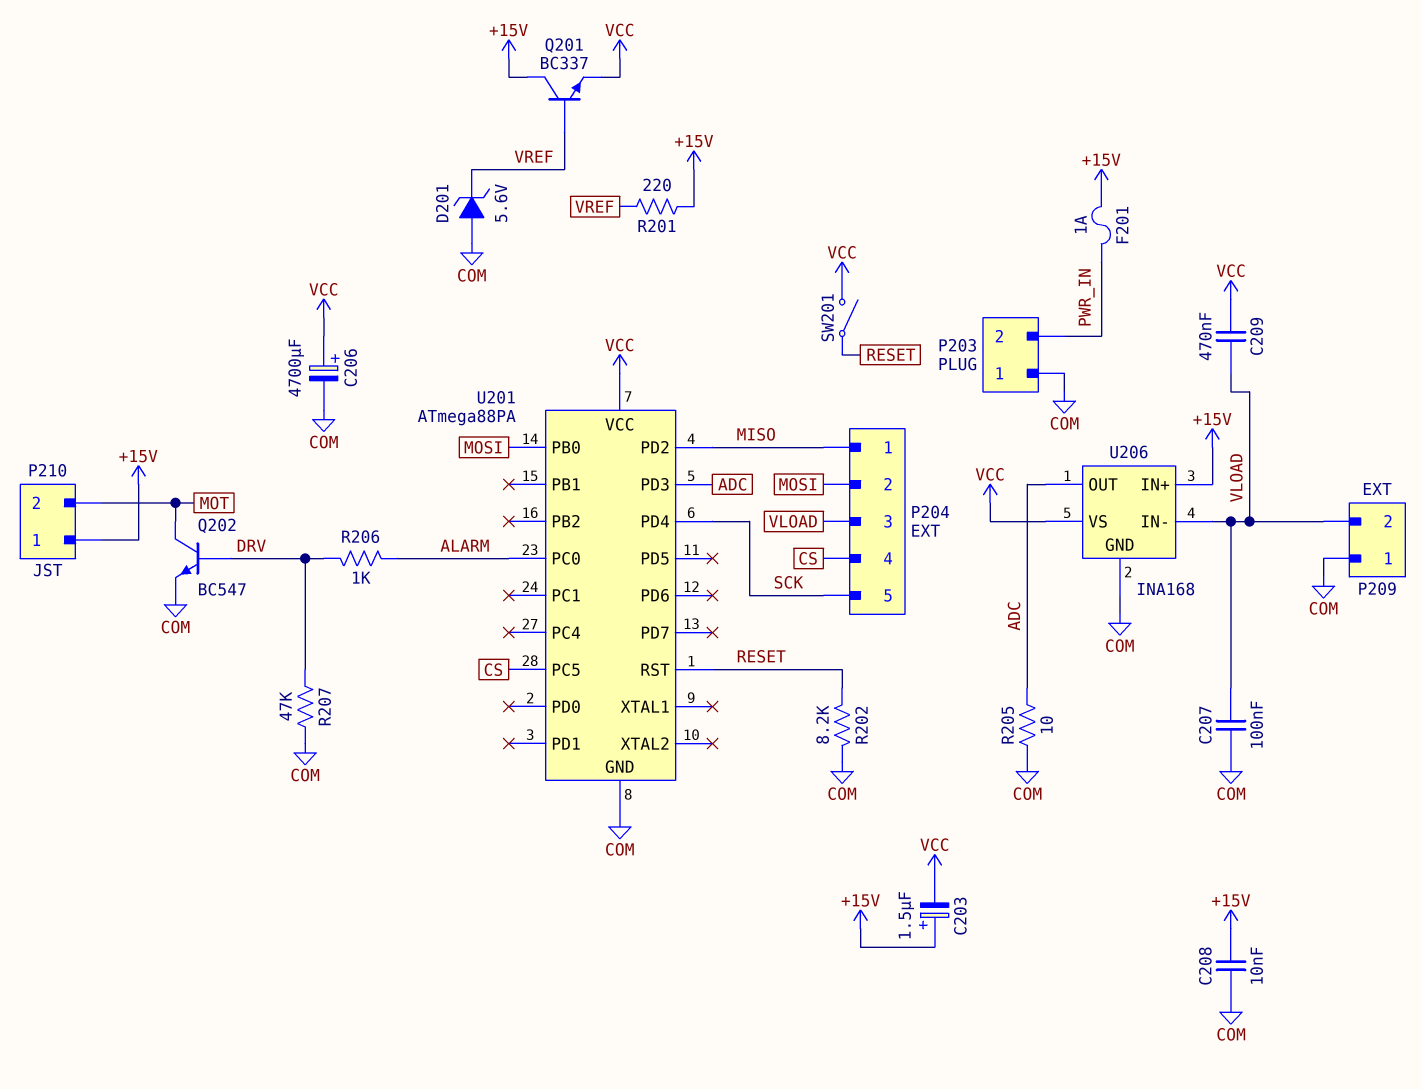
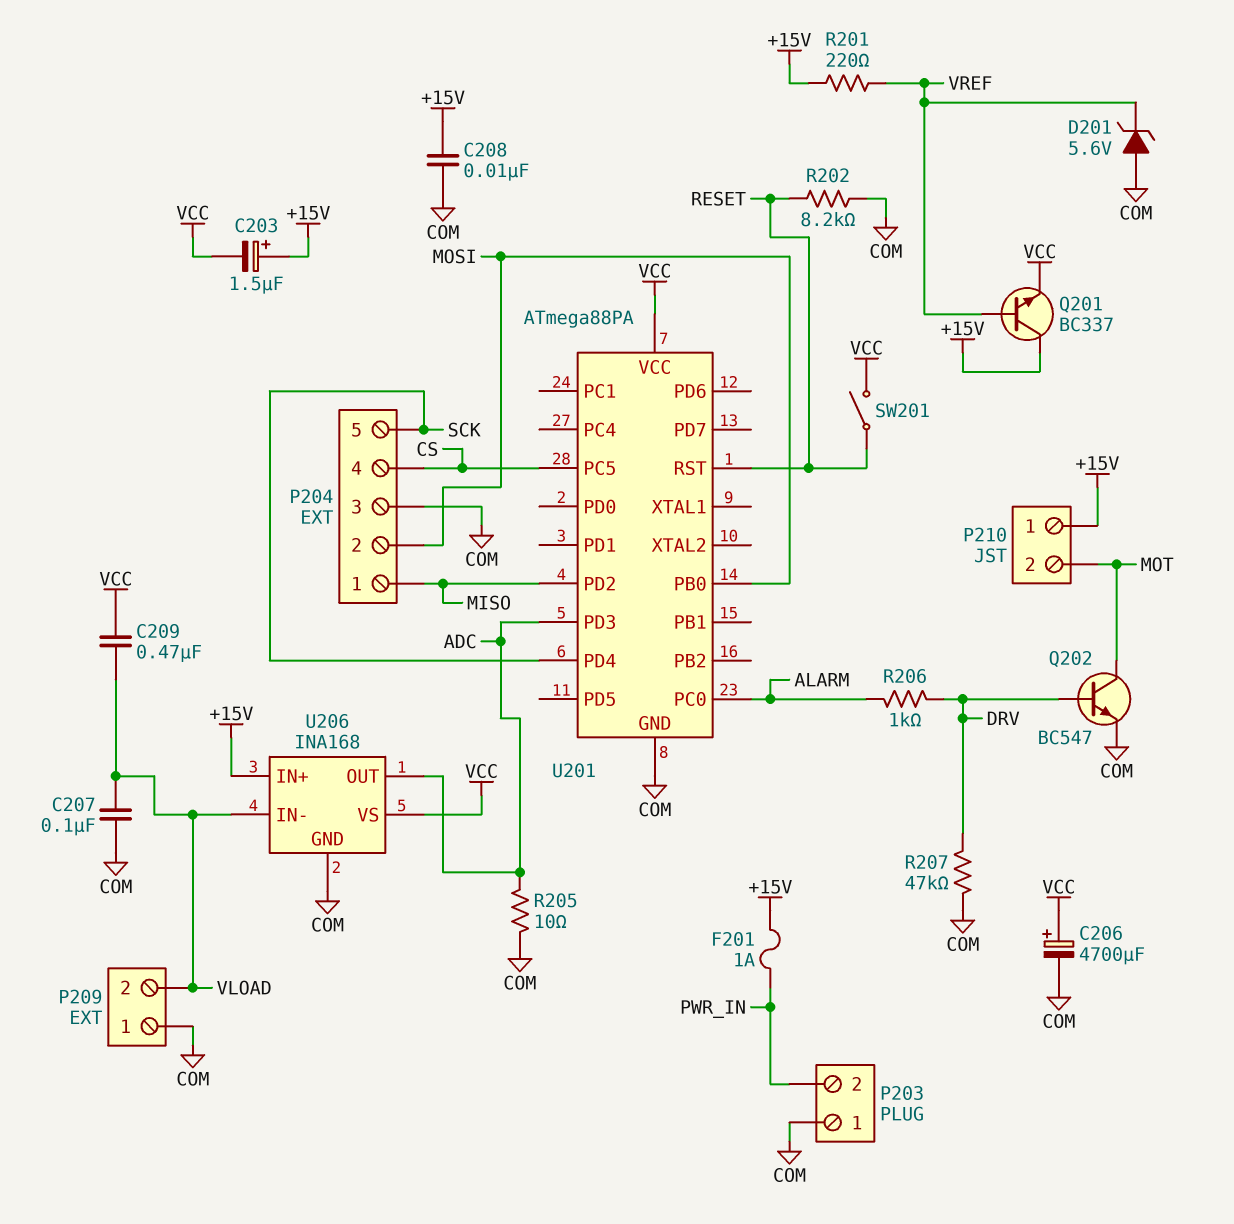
P204 pin 3: VLOAD -> COM

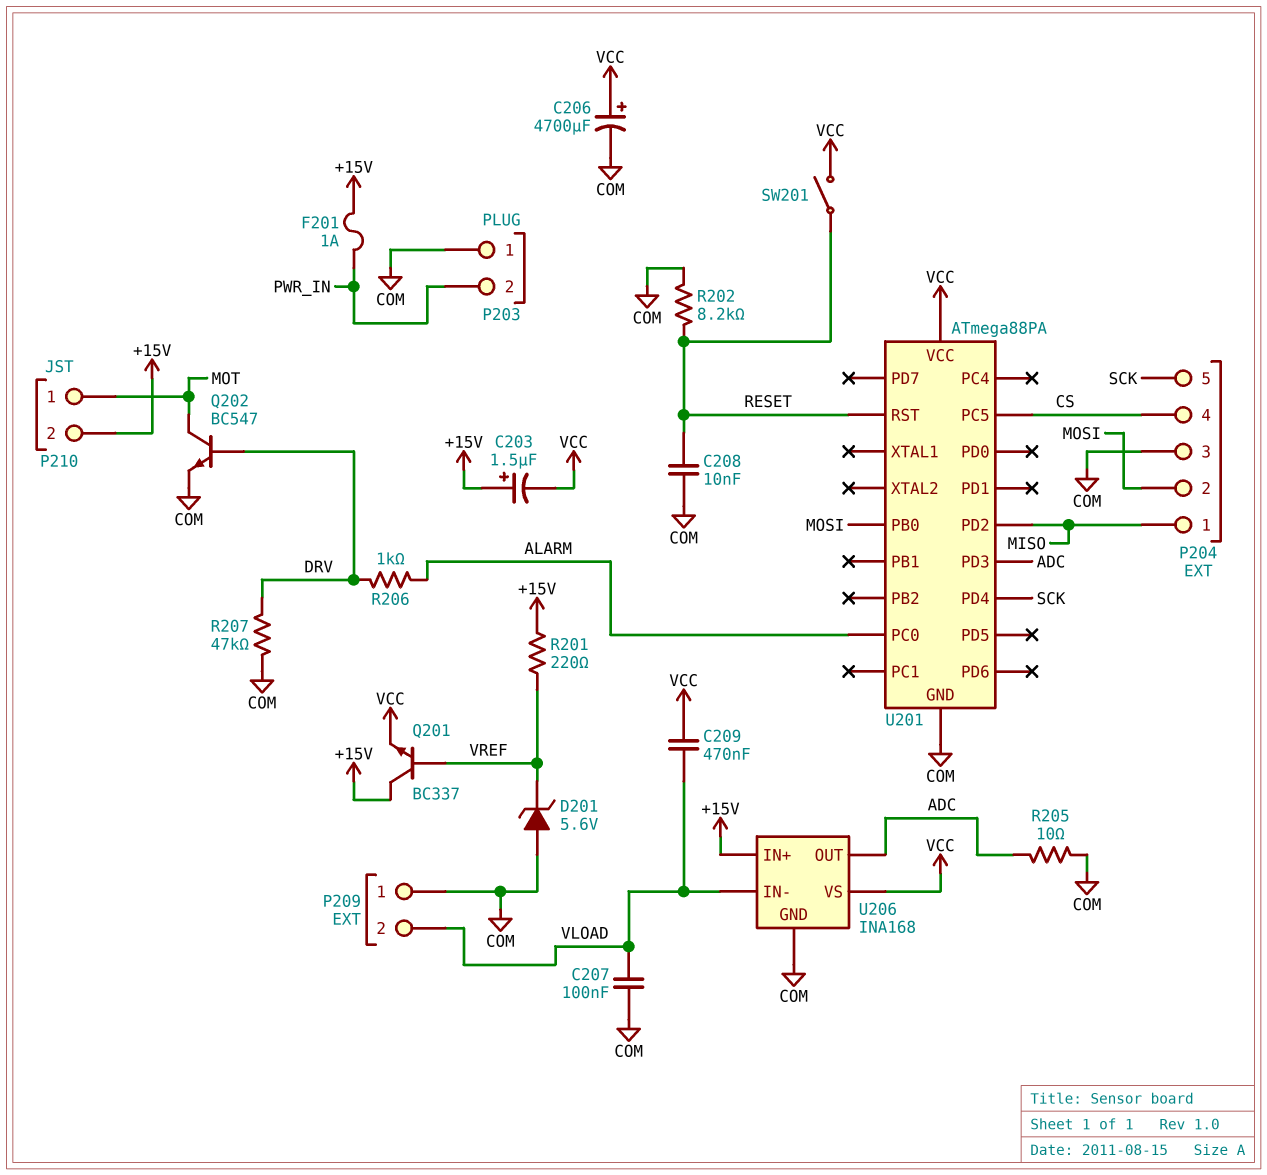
C208: 10nF (+15V, COM) -> 10nF (COM, RESET)
P210 pin 1: +15V -> MOT
P210 pin 2: MOT -> +15V

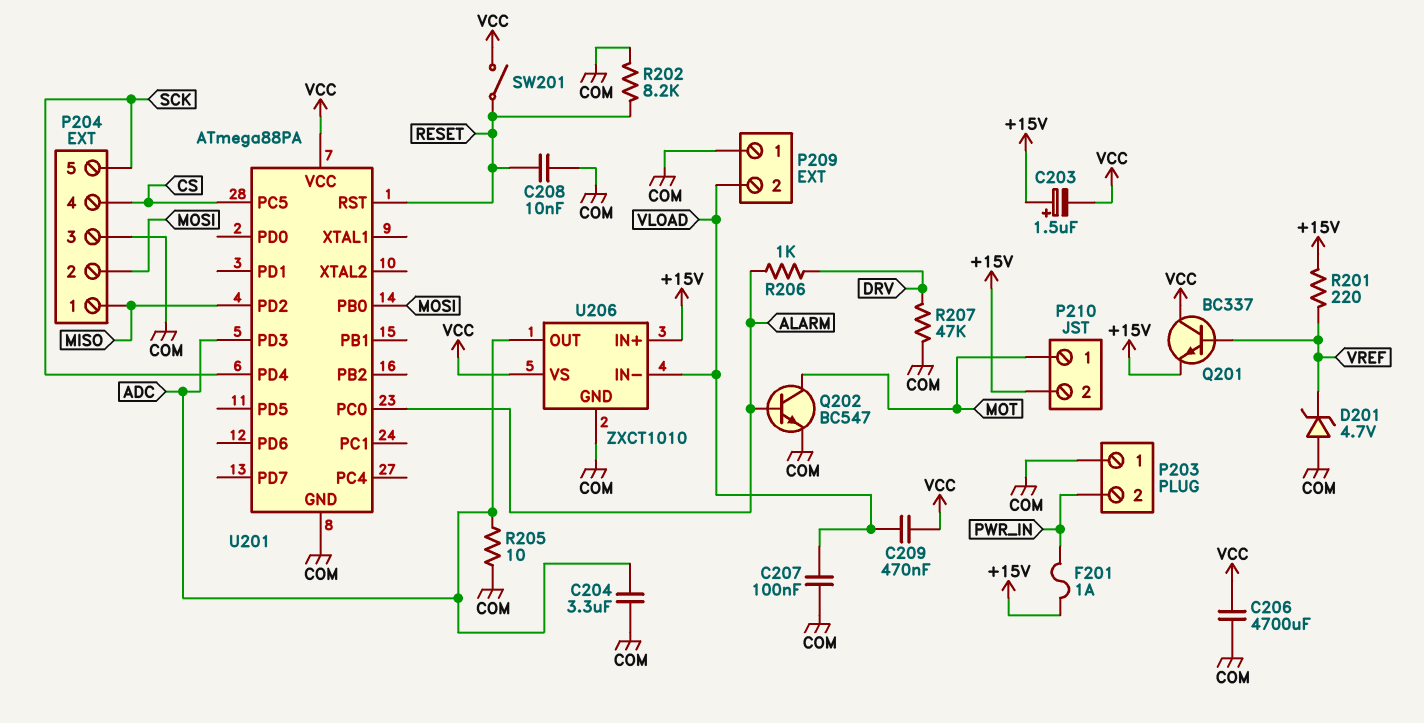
C204: none -> 3.3uF (ADC, COM)
C206: 4700uF (plus VCC, minus COM) -> 4700uF (COM, VCC)
D201: zener 5.6V (A COM, K VREF) -> zener 4.7V (A COM, K VREF)
Q201: NPN BC337 (B VREF, C +15V, E VCC) -> NPN BC337 (B VREF, C VCC, E +15V)
Q202: NPN BC547 (B DRV, C MOT, E COM) -> NPN BC547 (B ALARM, C MOT, E COM)
U206: INA168 -> ZXCT1010

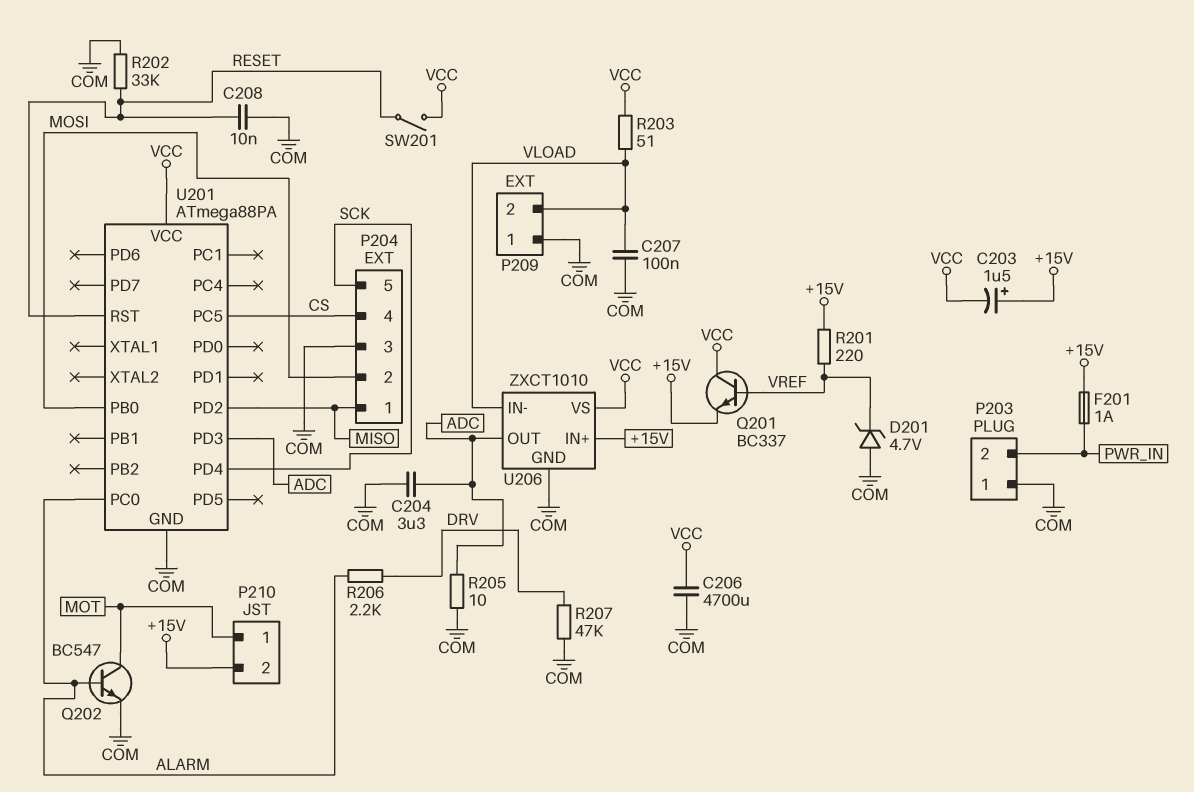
C209: 470nF (VCC, VLOAD) -> none
R202: 8.2k (COM, RESET) -> 33k (COM, RESET)
R203: none -> 51 (VCC, VLOAD)
R206: 1k (ALARM, DRV) -> 2.2k (ALARM, DRV)

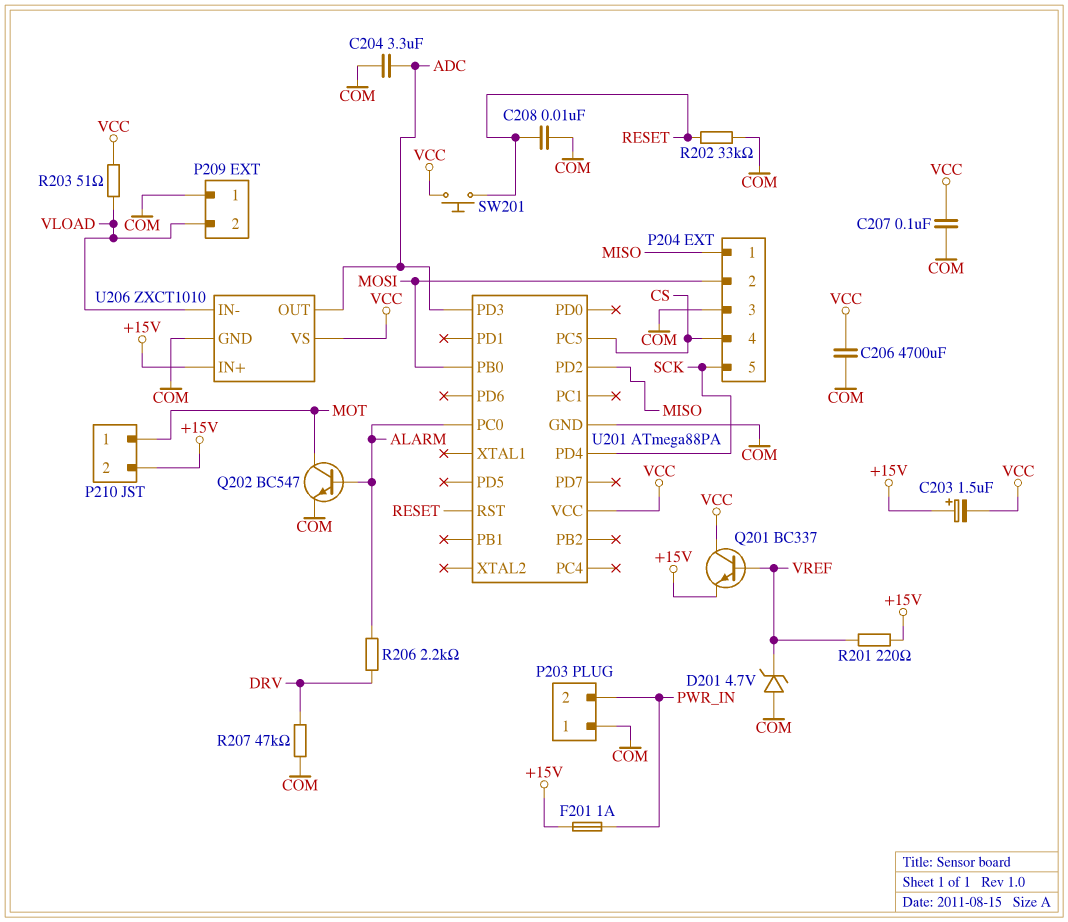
C207: 100nF (COM, VLOAD) -> 100nF (COM, VCC)
R205: 10 (ADC, COM) -> none
SW201: switch (RESET, VCC) -> button (RESET, VCC)

